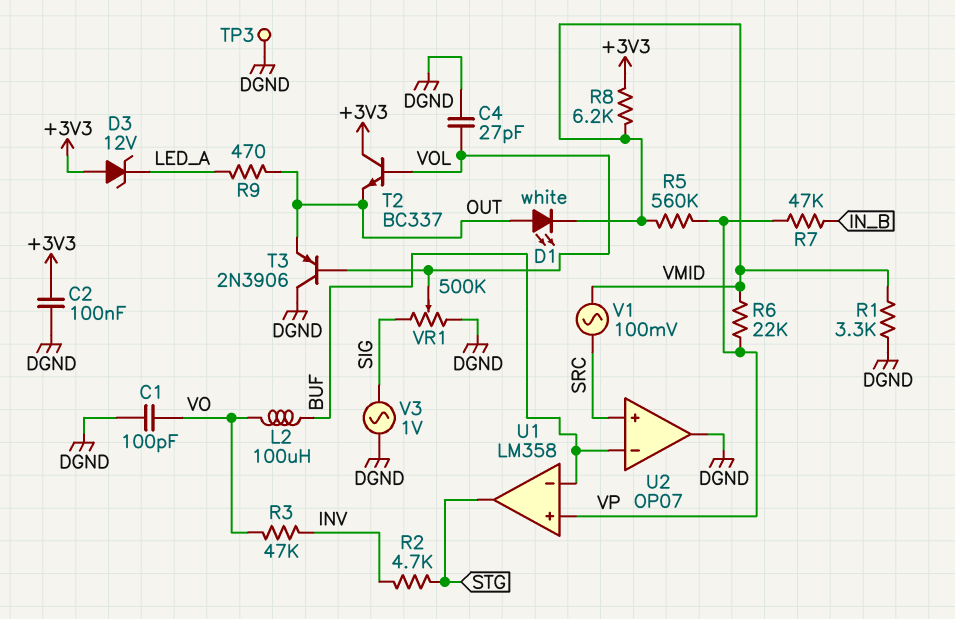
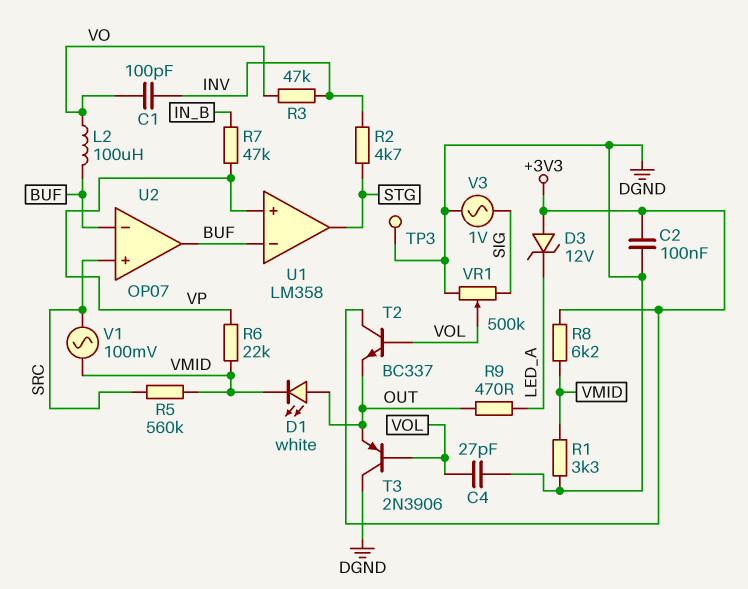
C1: 100pF (DGND, VO) -> 100pF (INV, VO)
R5: 560k (VMID, VP) -> 560k (SRC, VMID)
U2 pin out: DGND -> BUF

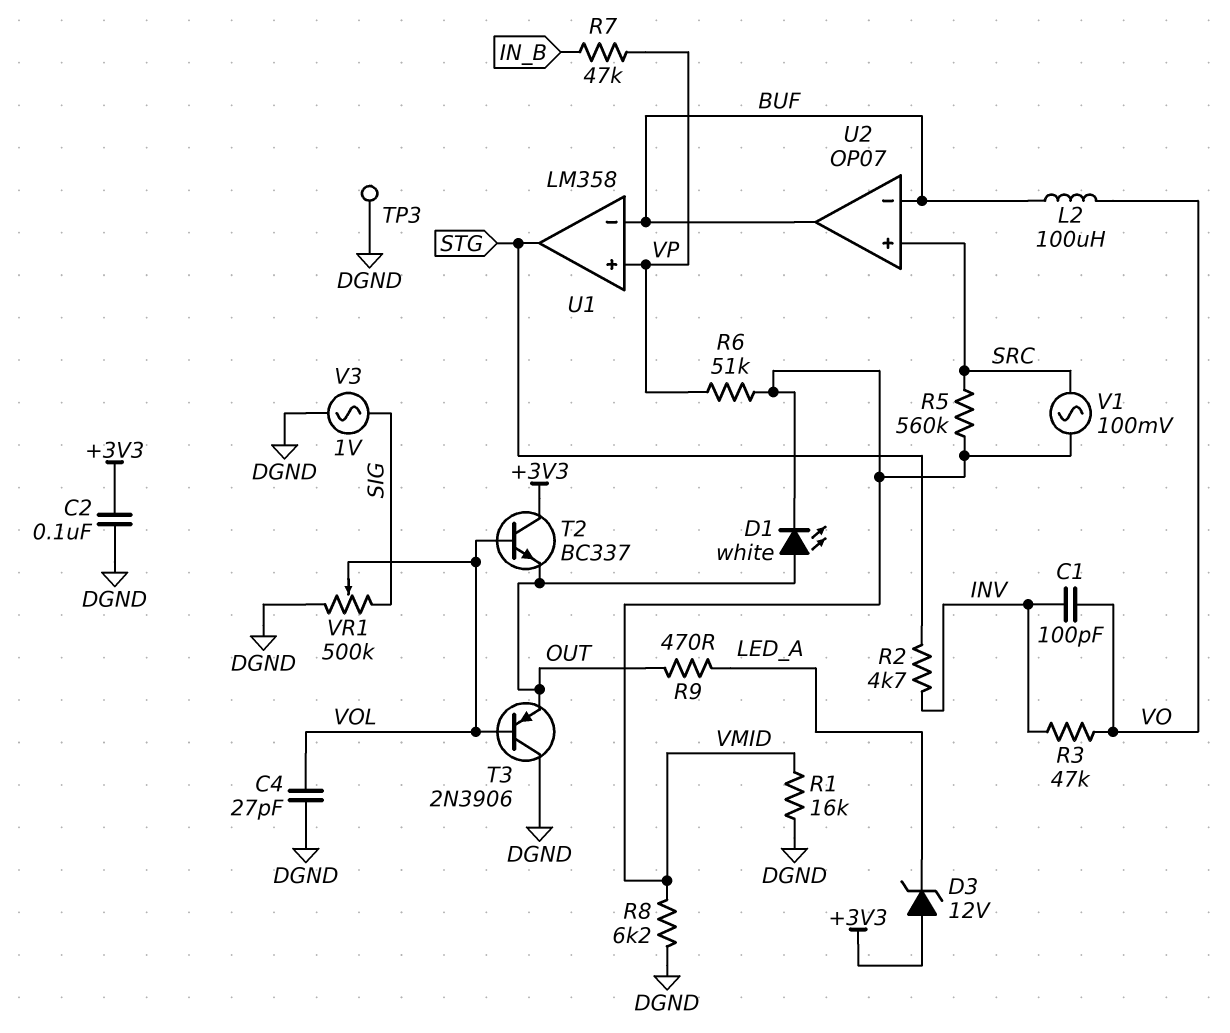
R1: 3.3k (DGND, VMID) -> 16k (DGND, VMID)
R6: 22k (VMID, VP) -> 51k (VMID, VP)
R8: 6.2k (+3V3, VMID) -> 6.2k (DGND, VMID)

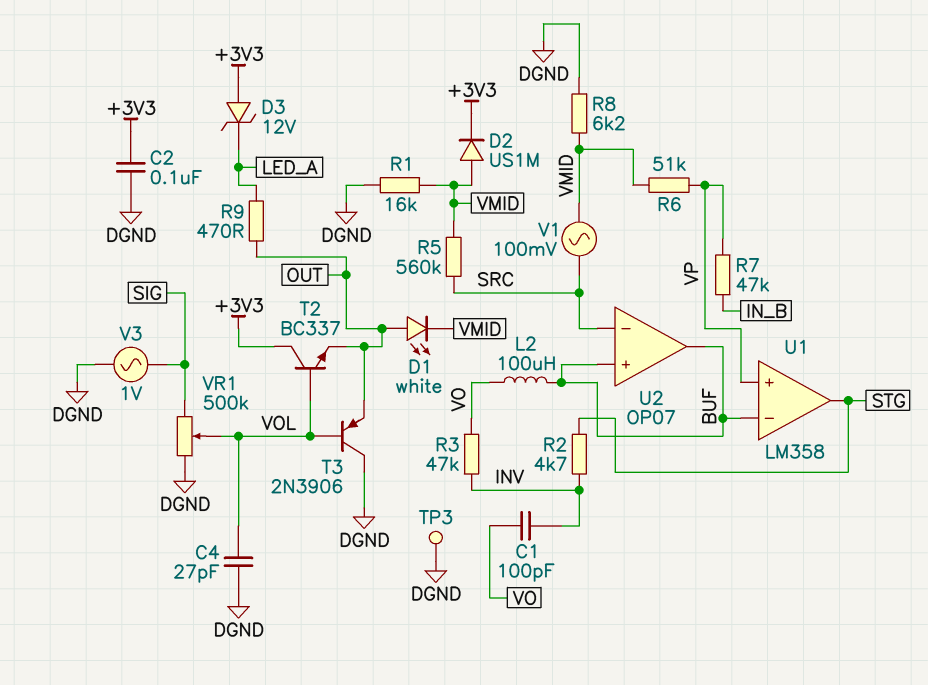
D2: none -> diode US1M (A VMID, K +3V3)
U2 pin in+: SRC -> BUF
U2 pin in-: BUF -> SRC

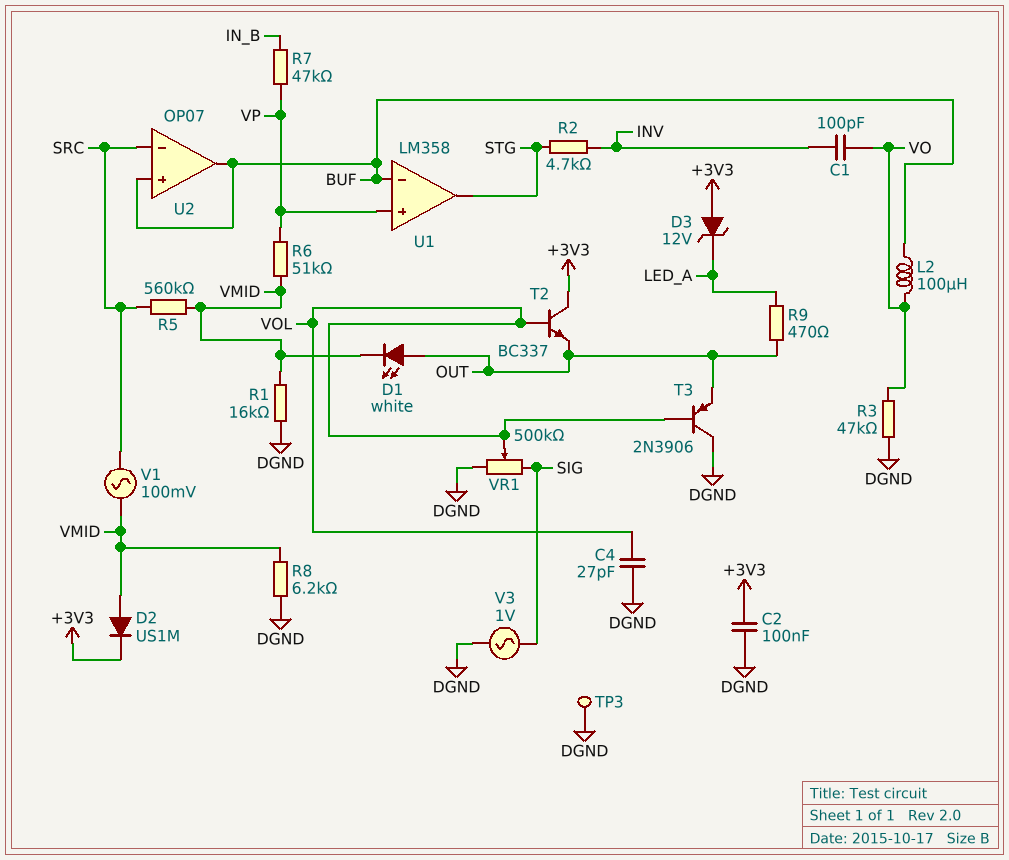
R3: 47k (INV, VO) -> 47k (DGND, VO)

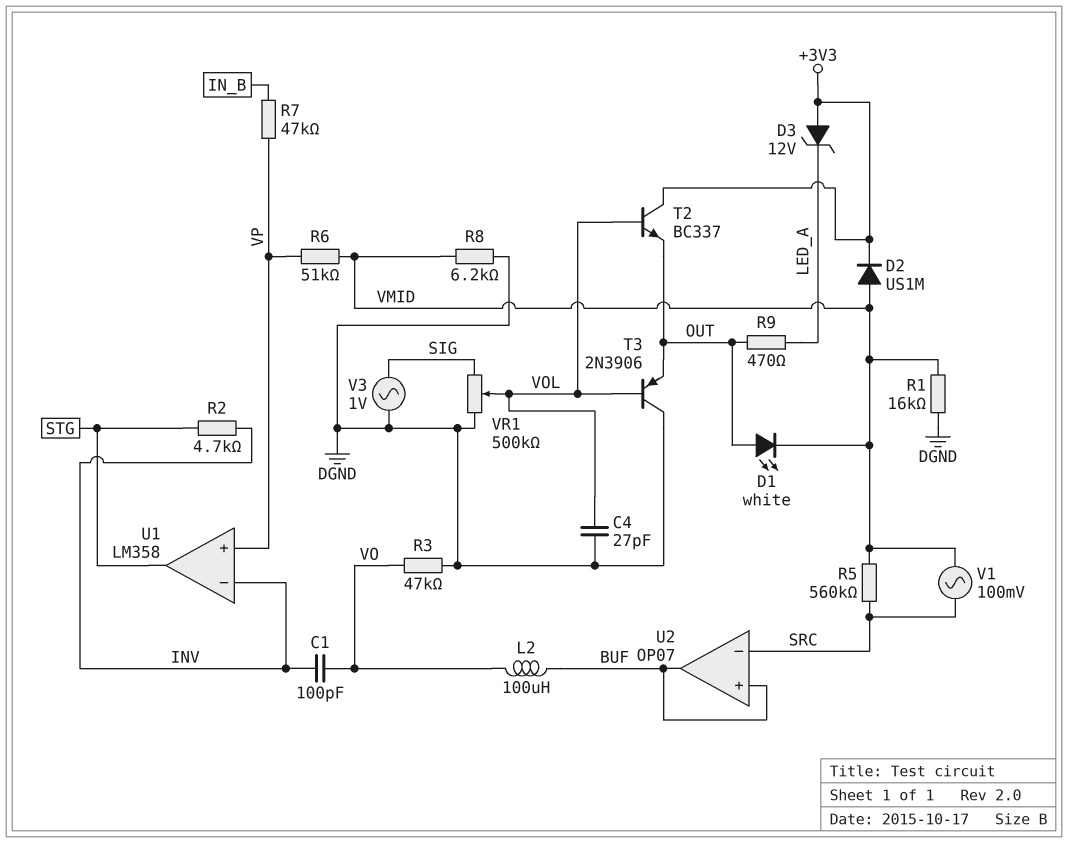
C2: 100nF (+3V3, DGND) -> none
TP3: test point (DGND) -> none
U1 pin in-: BUF -> INV

